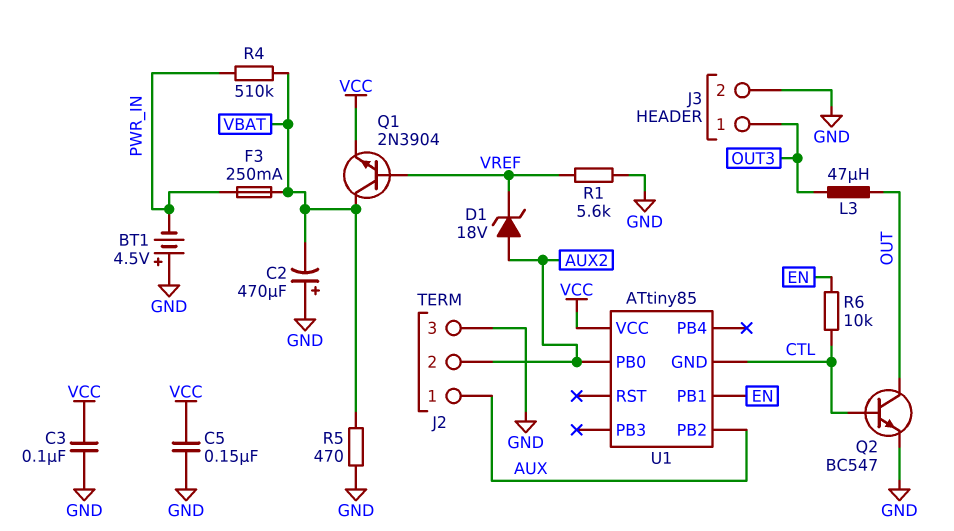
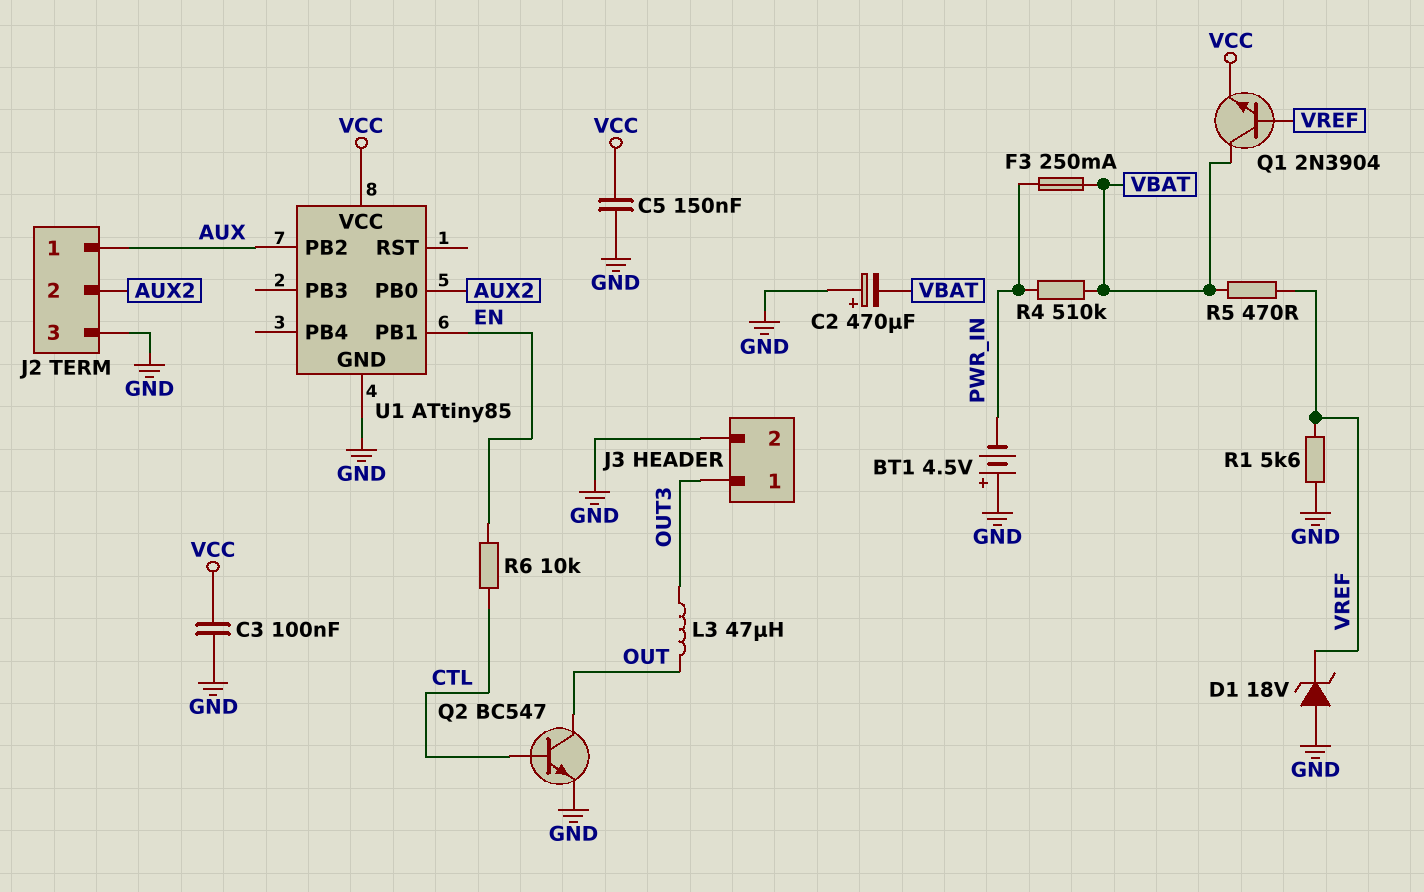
D1: zener 18V (A AUX2, K VREF) -> zener 18V (A GND, K VREF)
R5: 470 (GND, VBAT) -> 470 (VBAT, VREF)
U1 pin GND: CTL -> GND

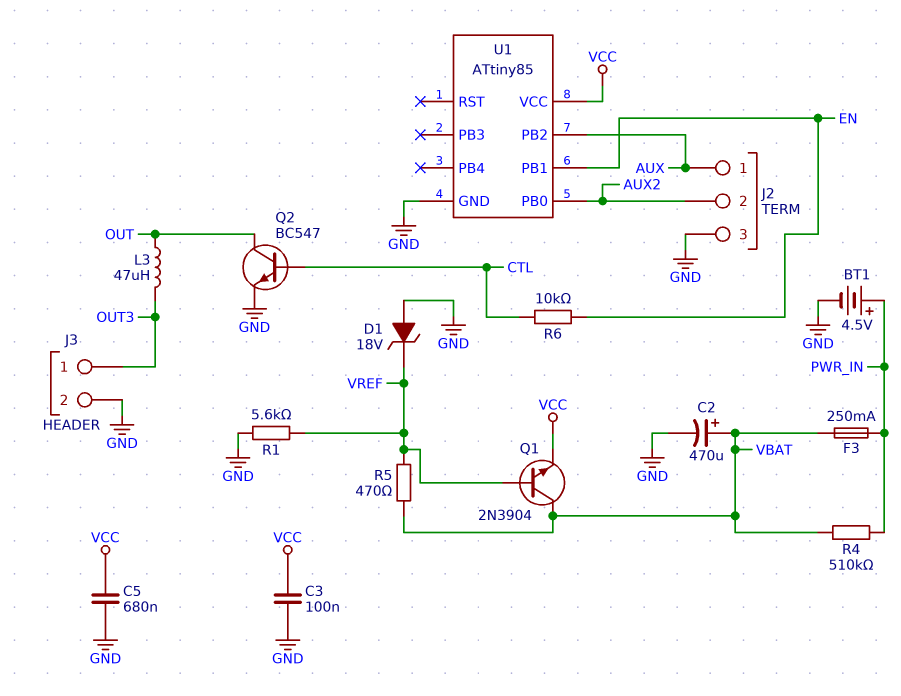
BT1: 4.5V (plus GND, minus PWR_IN) -> 4.5V (plus PWR_IN, minus GND)
C2: 470uF (plus GND, minus VBAT) -> 470uF (plus VBAT, minus GND)
C5: 150nF (GND, VCC) -> 680nF (GND, VCC)

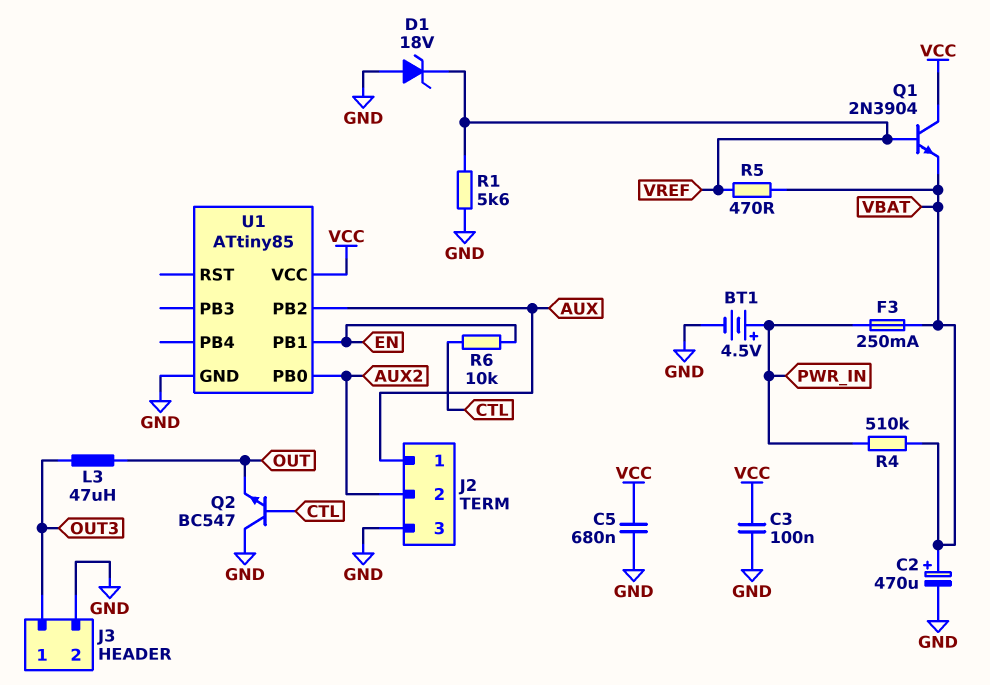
Q1: NPN 2N3904 (B VREF, C VBAT, E VCC) -> NPN 2N3904 (B VREF, C VCC, E VBAT)
Q2: NPN BC547 (B CTL, C OUT, E GND) -> NPN BC547 (B CTL, C GND, E OUT)

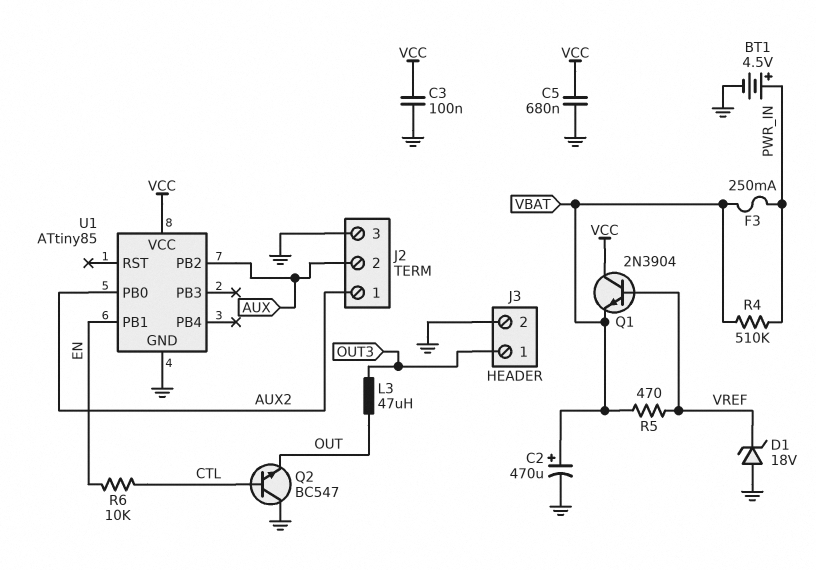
J2 pin 1: AUX -> AUX2
J2 pin 2: AUX2 -> AUX
R1: 5.6k (GND, VREF) -> none

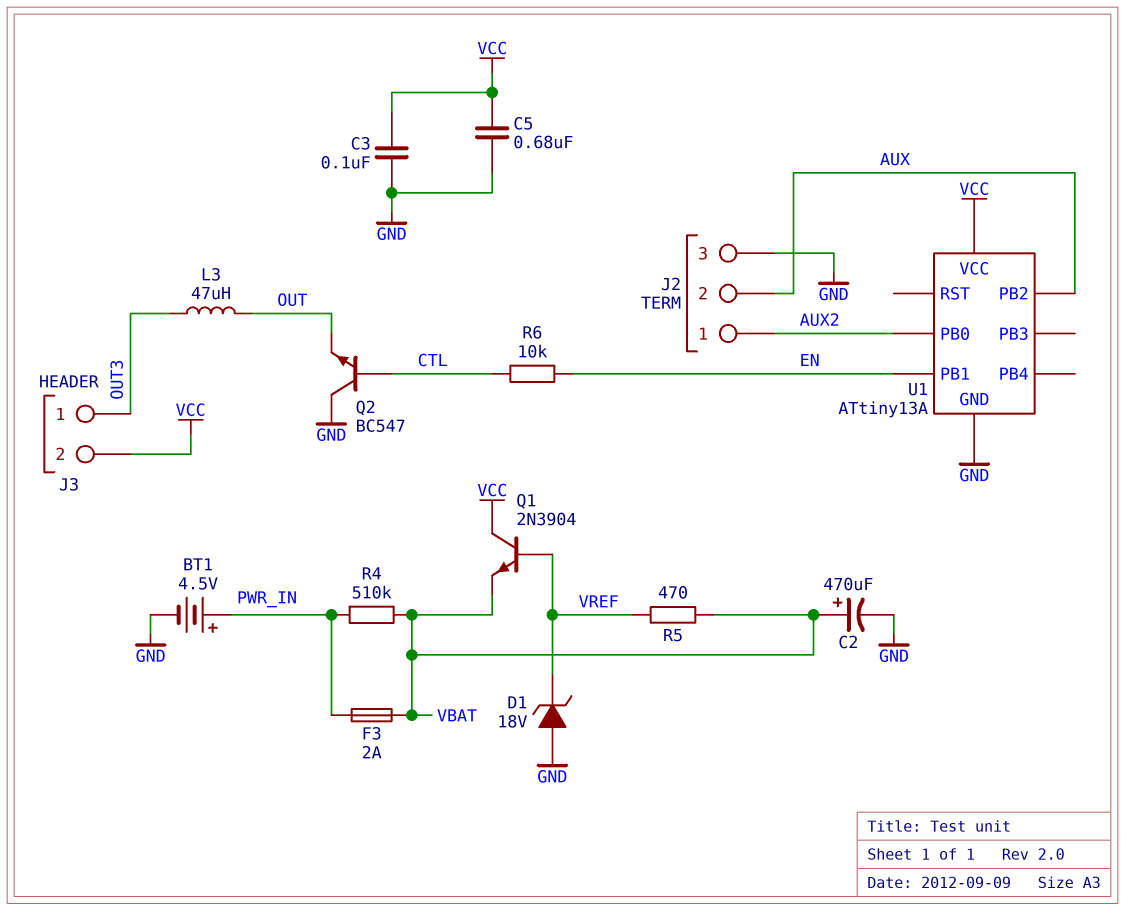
F3: 250mA (PWR_IN, VBAT) -> 2A (PWR_IN, VBAT)
J3 pin 2: GND -> VCC
U1: ATtiny85 -> ATtiny13A

